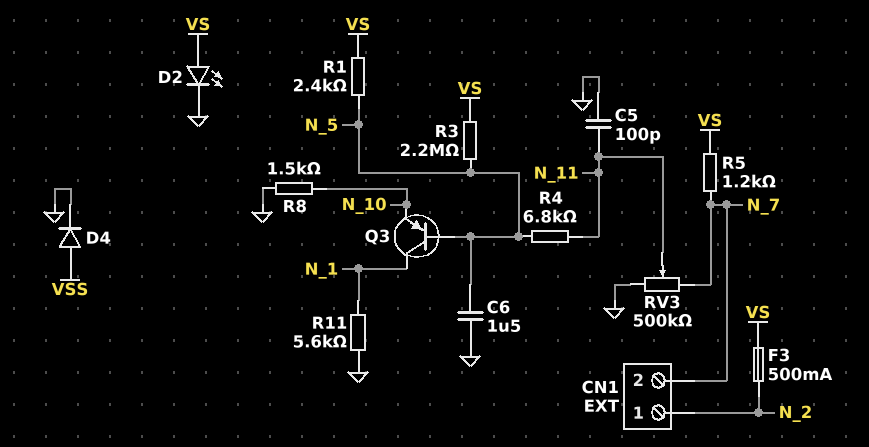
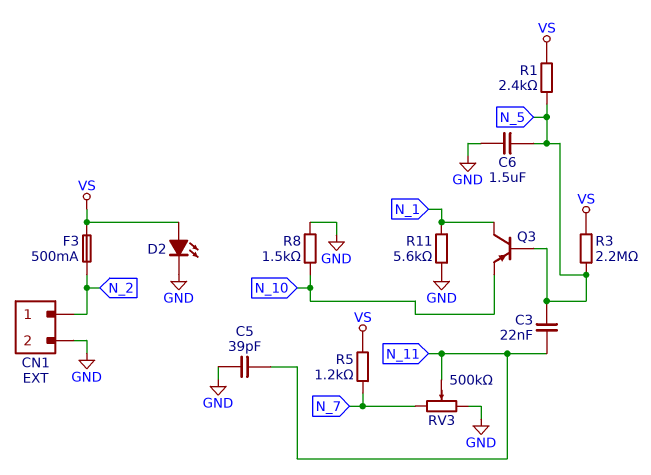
C3: none -> 22nF (N_5, N_11)
C5: 100pF (GND, N_11) -> 39pF (GND, N_11)
CN1 pin 2: N_7 -> GND
D4: diode (A VSS, K GND) -> none
R4: 6.8k (N_5, N_11) -> none

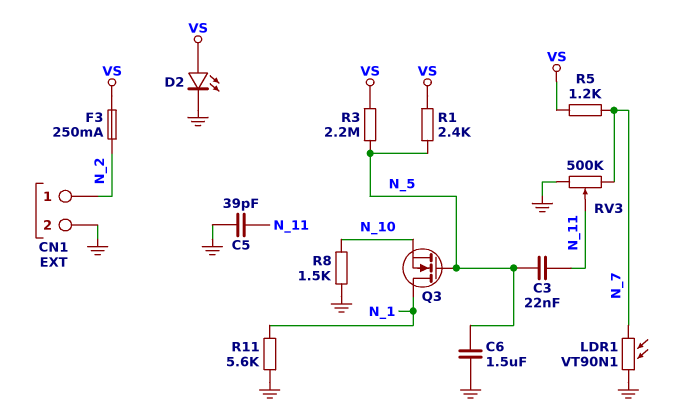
F3: 500mA (N_2, VS) -> 250mA (N_2, VS)
LDR1: none -> VT90N1 (GND, N_7)
Q3: PNP (B N_5, C N_1, E N_10) -> NMOS (G N_5, D N_1, S N_10)

